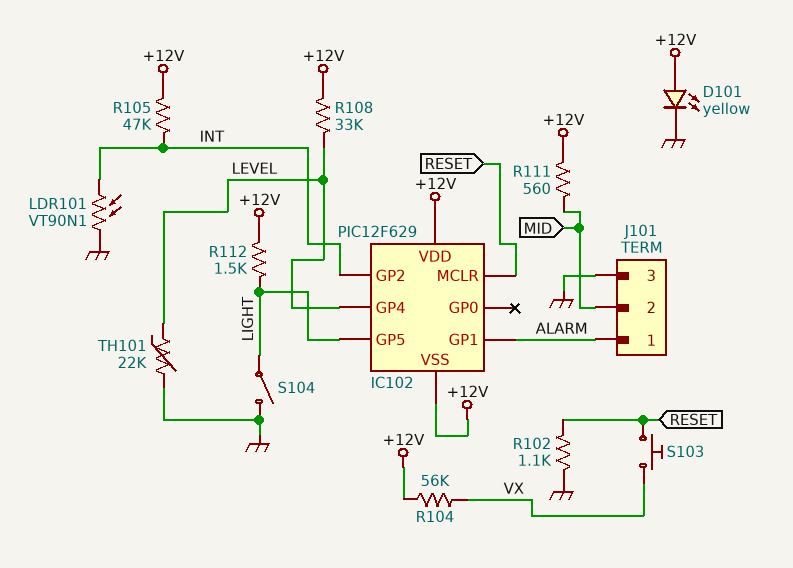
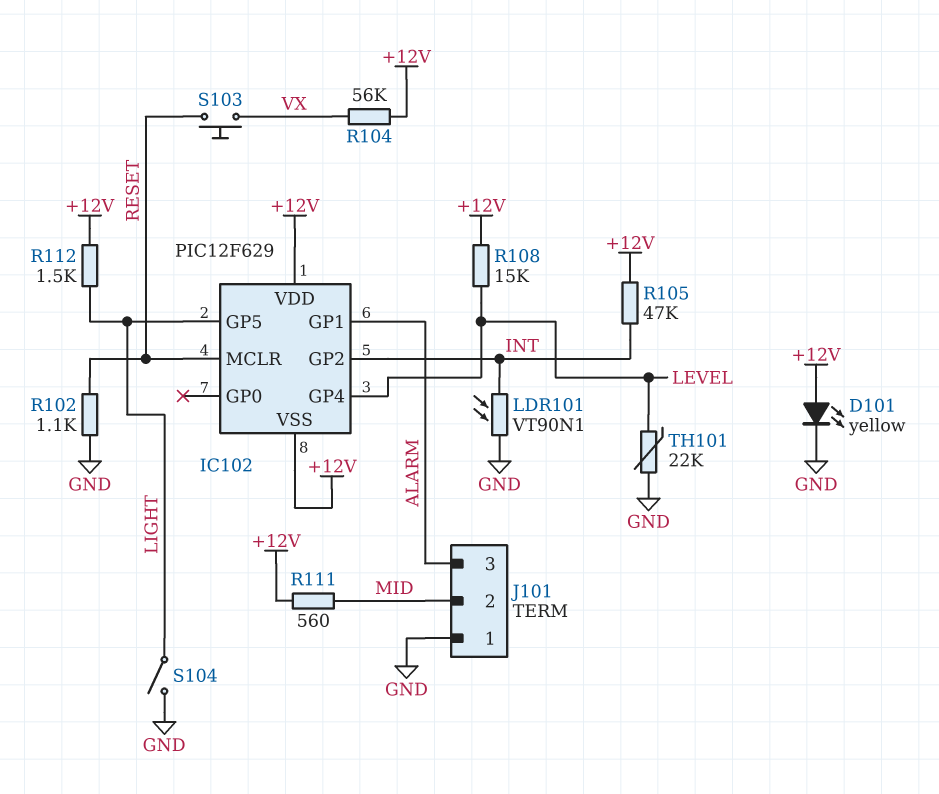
J101 pin 1: ALARM -> GND
J101 pin 3: GND -> ALARM
R108: 33k (+12V, LEVEL) -> 15k (+12V, LEVEL)

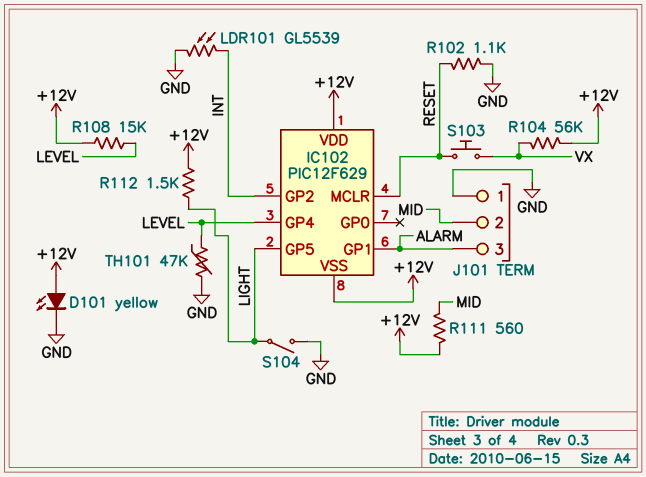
LDR101: VT90N1 (GND, INT) -> GL5539 (GND, INT)
R105: 47k (+12V, INT) -> none
TH101: 22k (GND, LEVEL) -> 47k (GND, LEVEL)

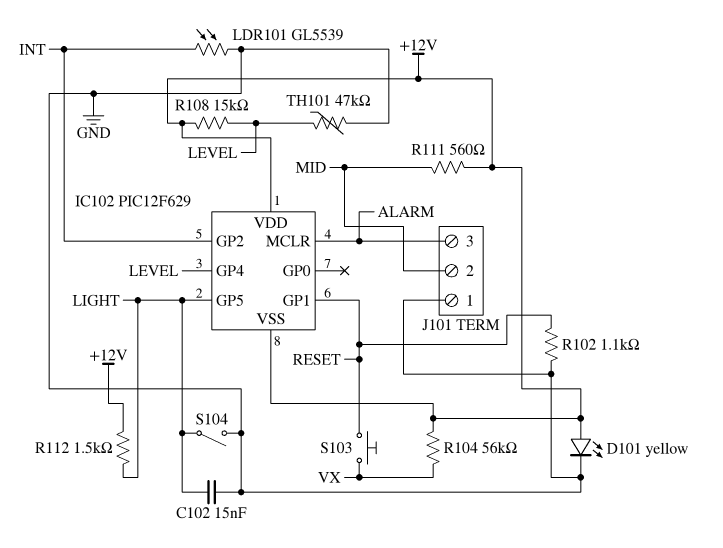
C102: none -> 15nF (GND, LIGHT)
IC102 pin GP1: ALARM -> RESET
IC102 pin MCLR: RESET -> ALARM

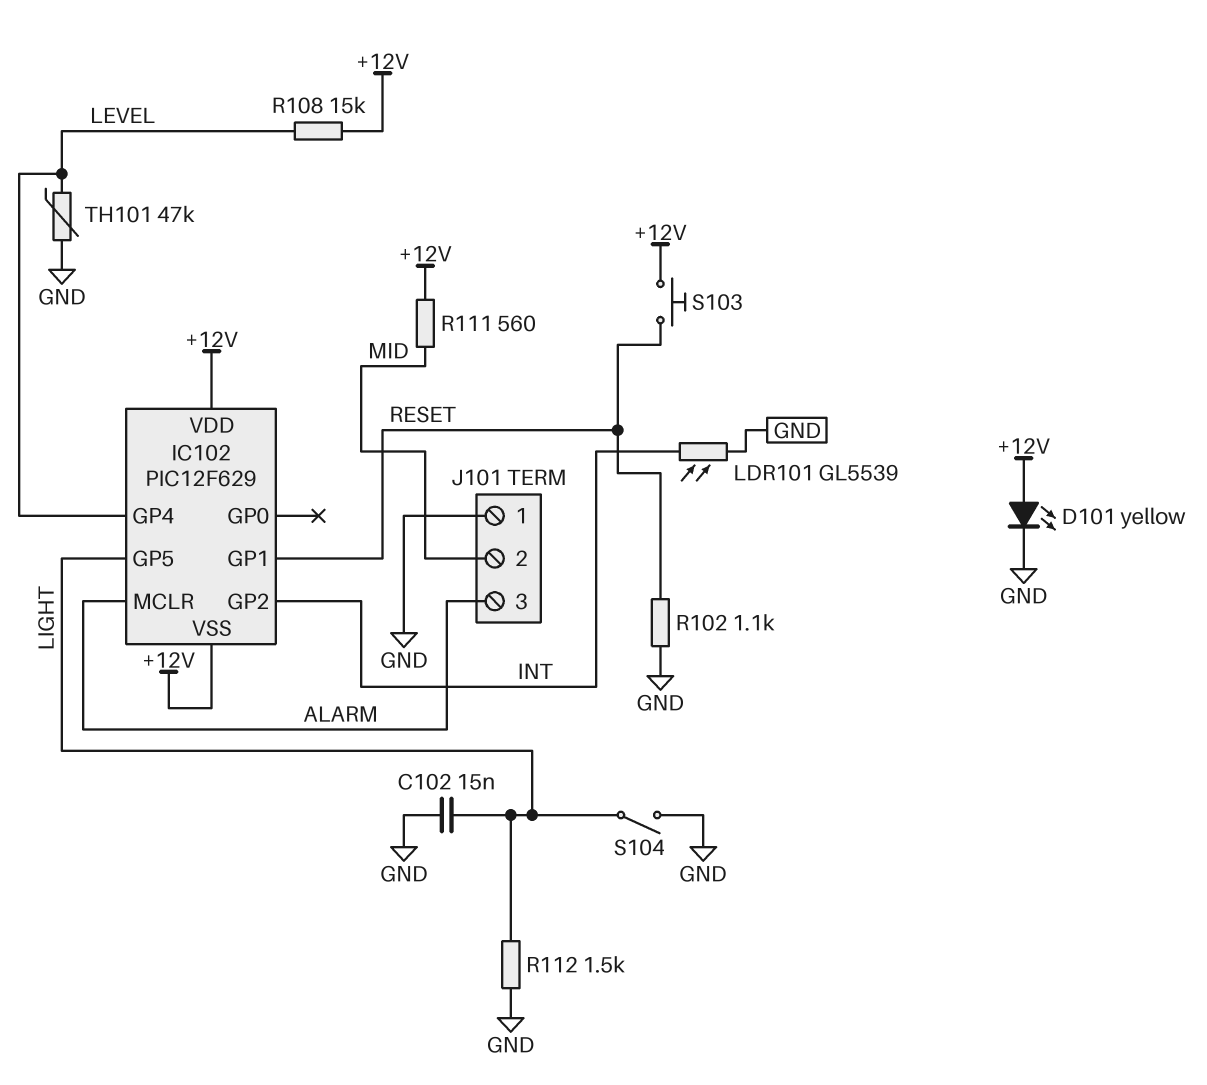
R104: 56k (+12V, VX) -> none
R112: 1.5k (+12V, LIGHT) -> 1.5k (GND, LIGHT)
S103: button (RESET, VX) -> button (+12V, RESET)

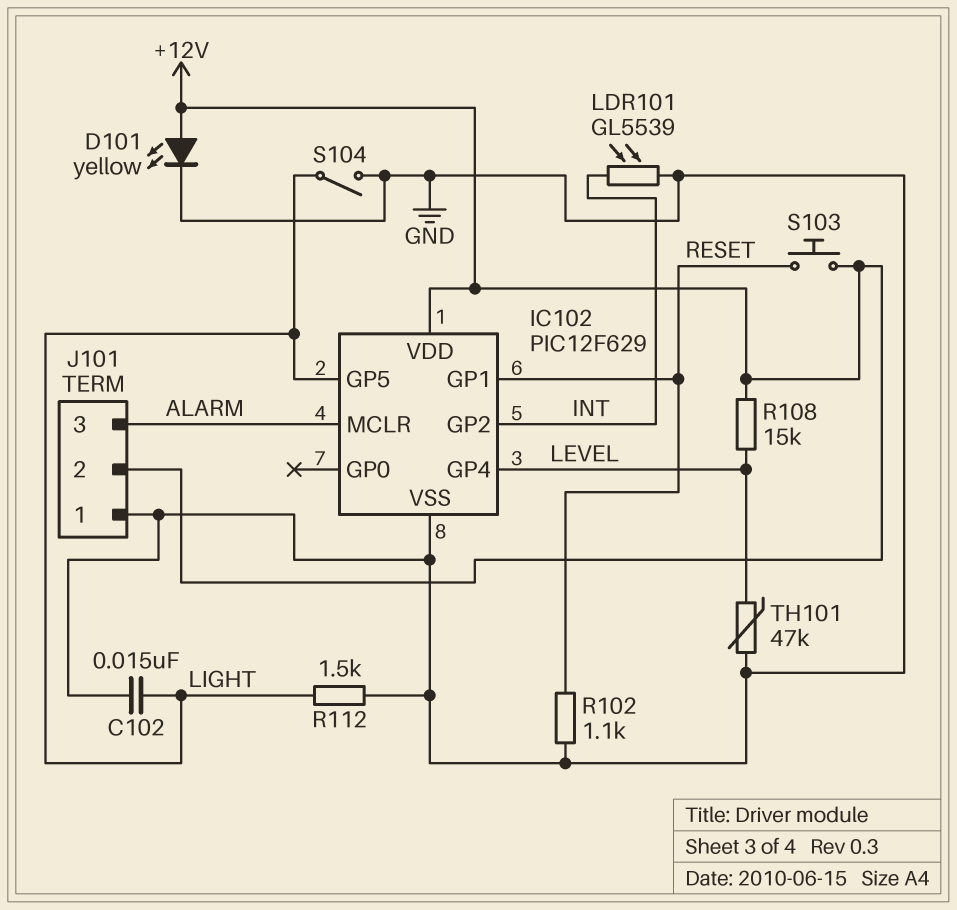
IC102 pin VSS: +12V -> GND
J101 pin 2: MID -> +12V
R111: 560 (+12V, MID) -> none

